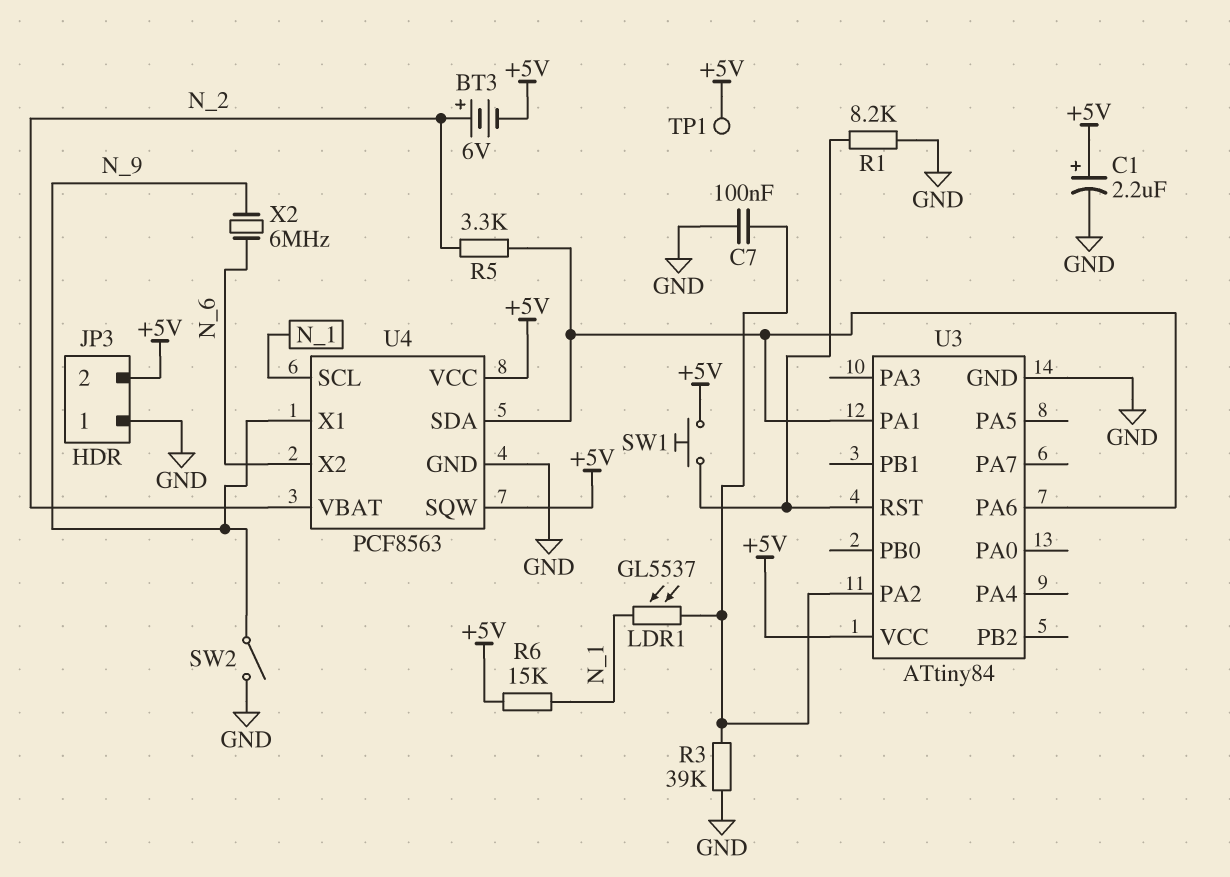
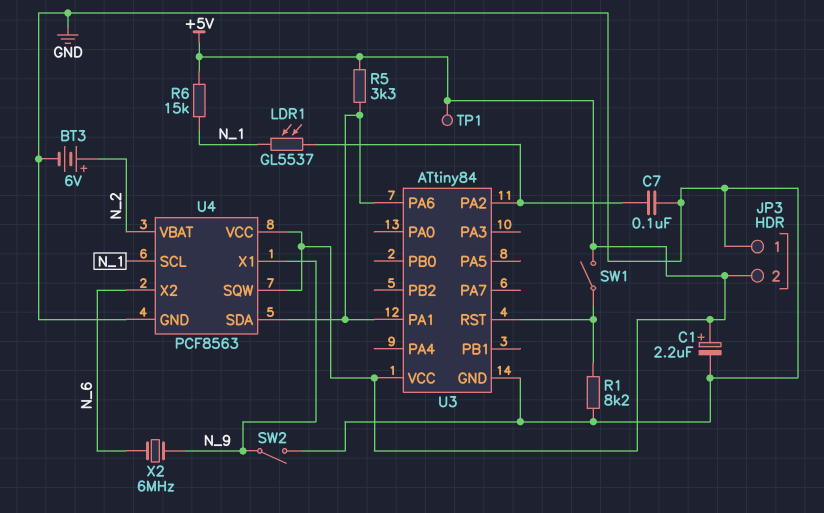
BT3: 6V (plus N_2, minus +5V) -> 6V (plus N_2, minus GND)
R3: 39k (GND, U3/PA2) -> none
R5: 3.3k (N_2, U3/PA1) -> 3.3k (+5V, U3/PA1)
SW1: button (+5V, U3/RST) -> switch (+5V, U3/RST)

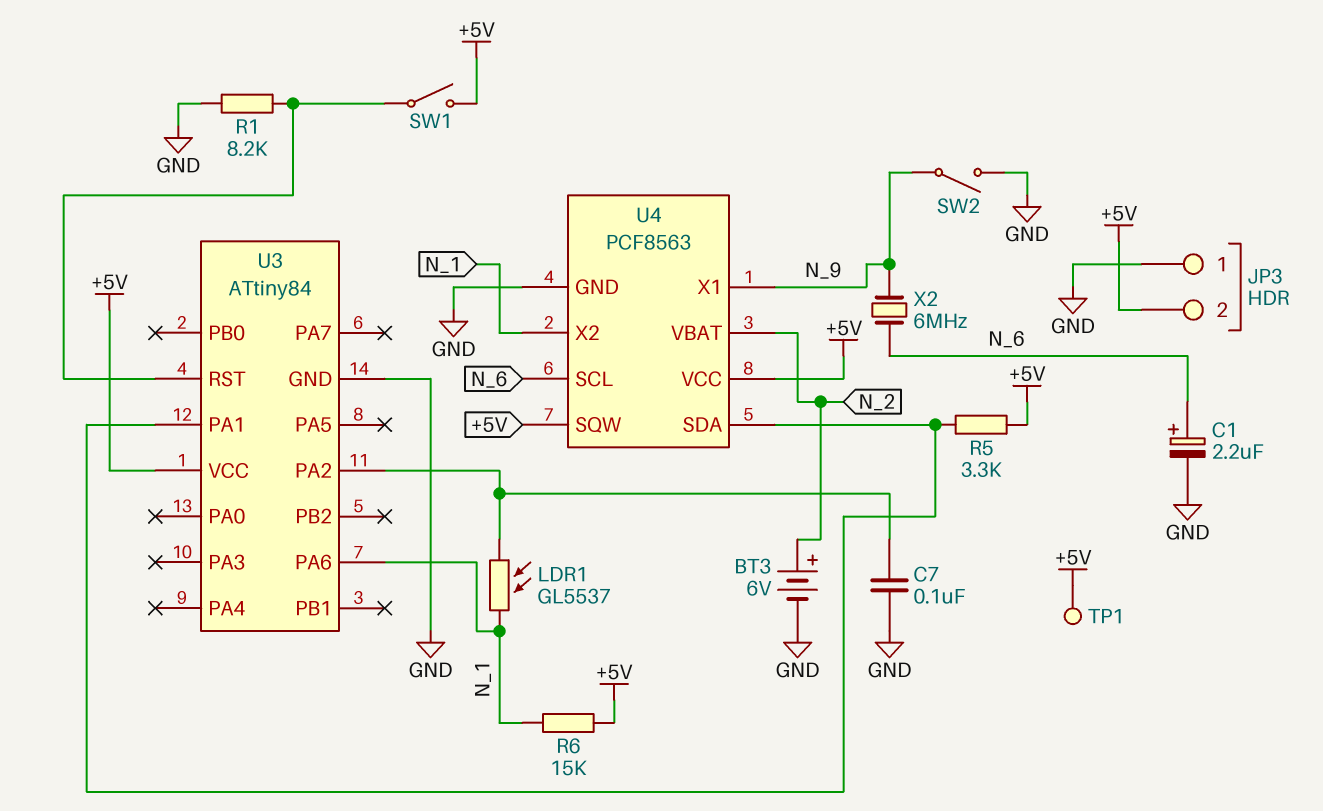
C1: 2.2uF (plus +5V, minus GND) -> 2.2uF (plus N_6, minus GND)
U3 pin PA6: U3/PA1 -> N_1
U4 pin SCL: N_1 -> N_6
U4 pin X2: N_6 -> N_1

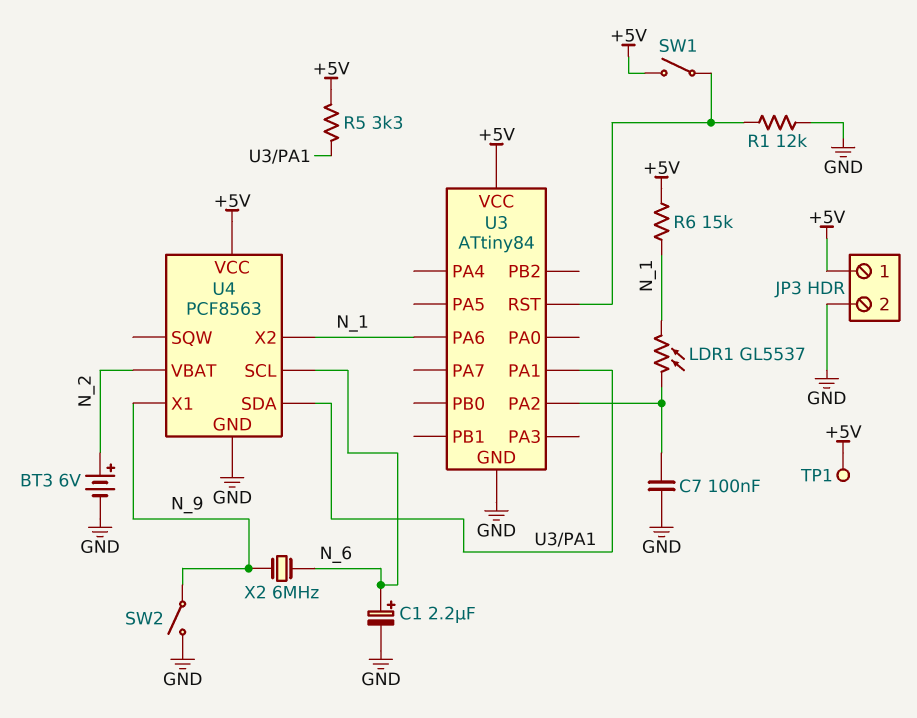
JP3 pin 1: GND -> +5V
JP3 pin 2: +5V -> GND
R1: 8.2k (GND, U3/RST) -> 12k (GND, U3/RST)
U4 pin SQW: +5V -> none

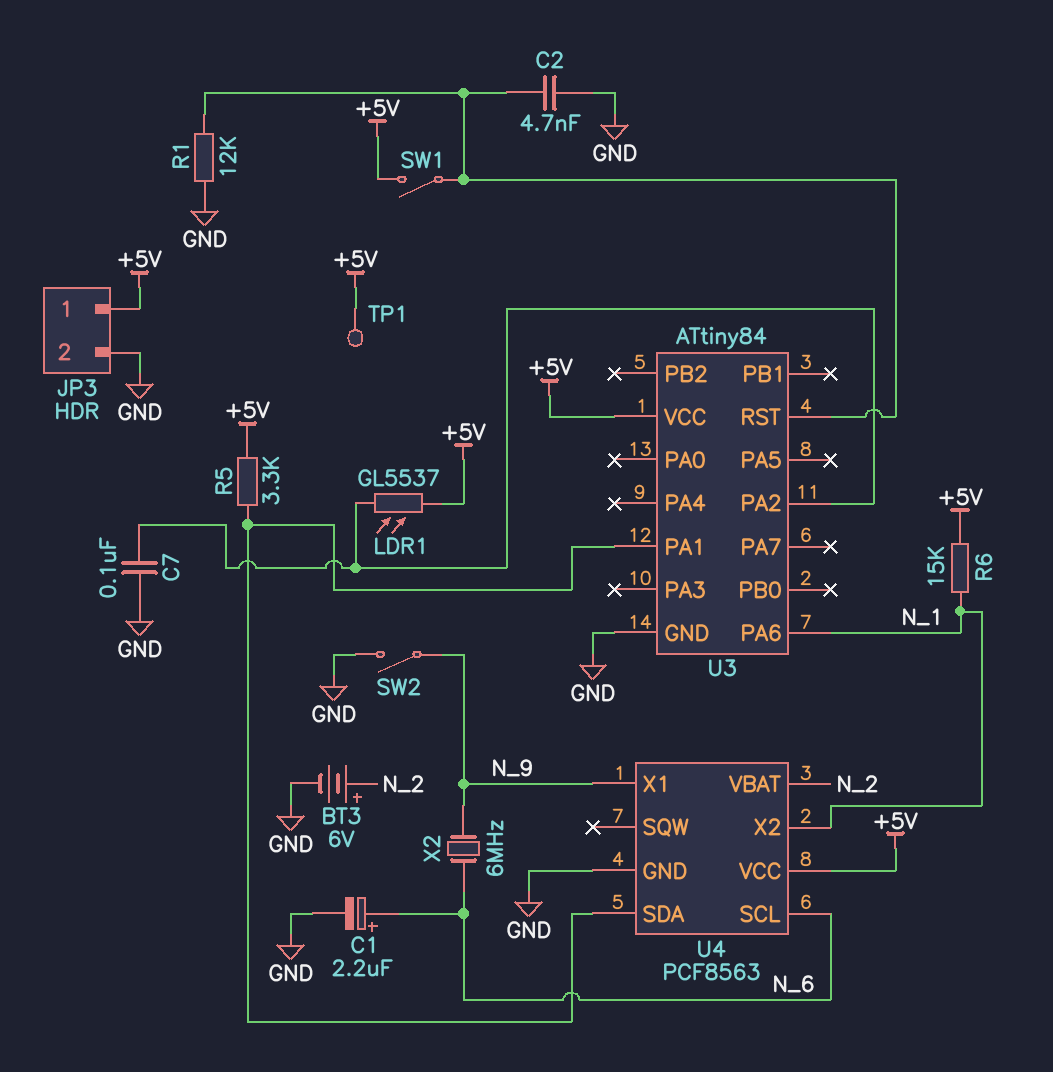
C2: none -> 4.7nF (GND, U3/RST)
LDR1: GL5537 (N_1, U3/PA2) -> GL5537 (+5V, U3/PA2)

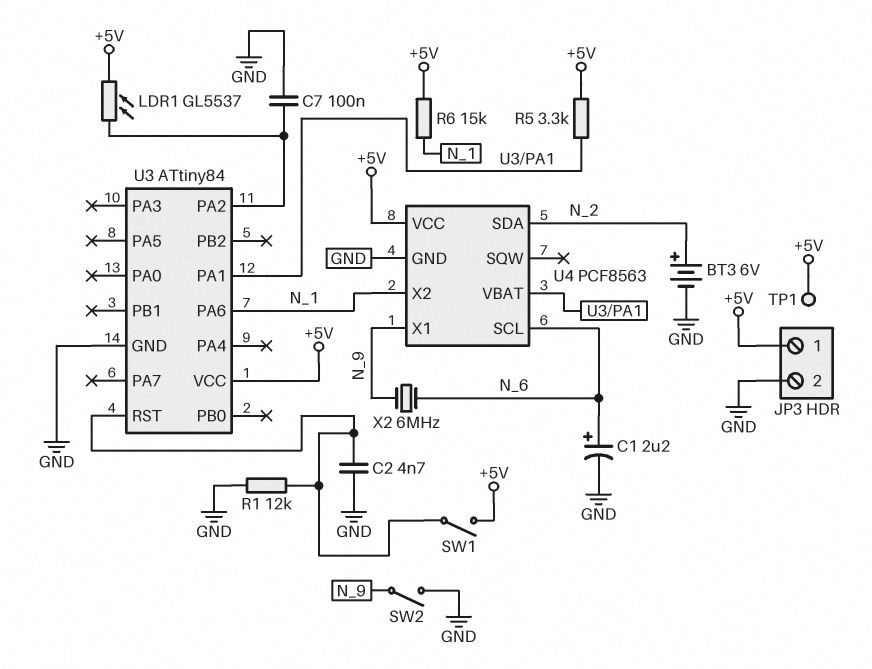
U4 pin SDA: U3/PA1 -> N_2
U4 pin VBAT: N_2 -> U3/PA1

